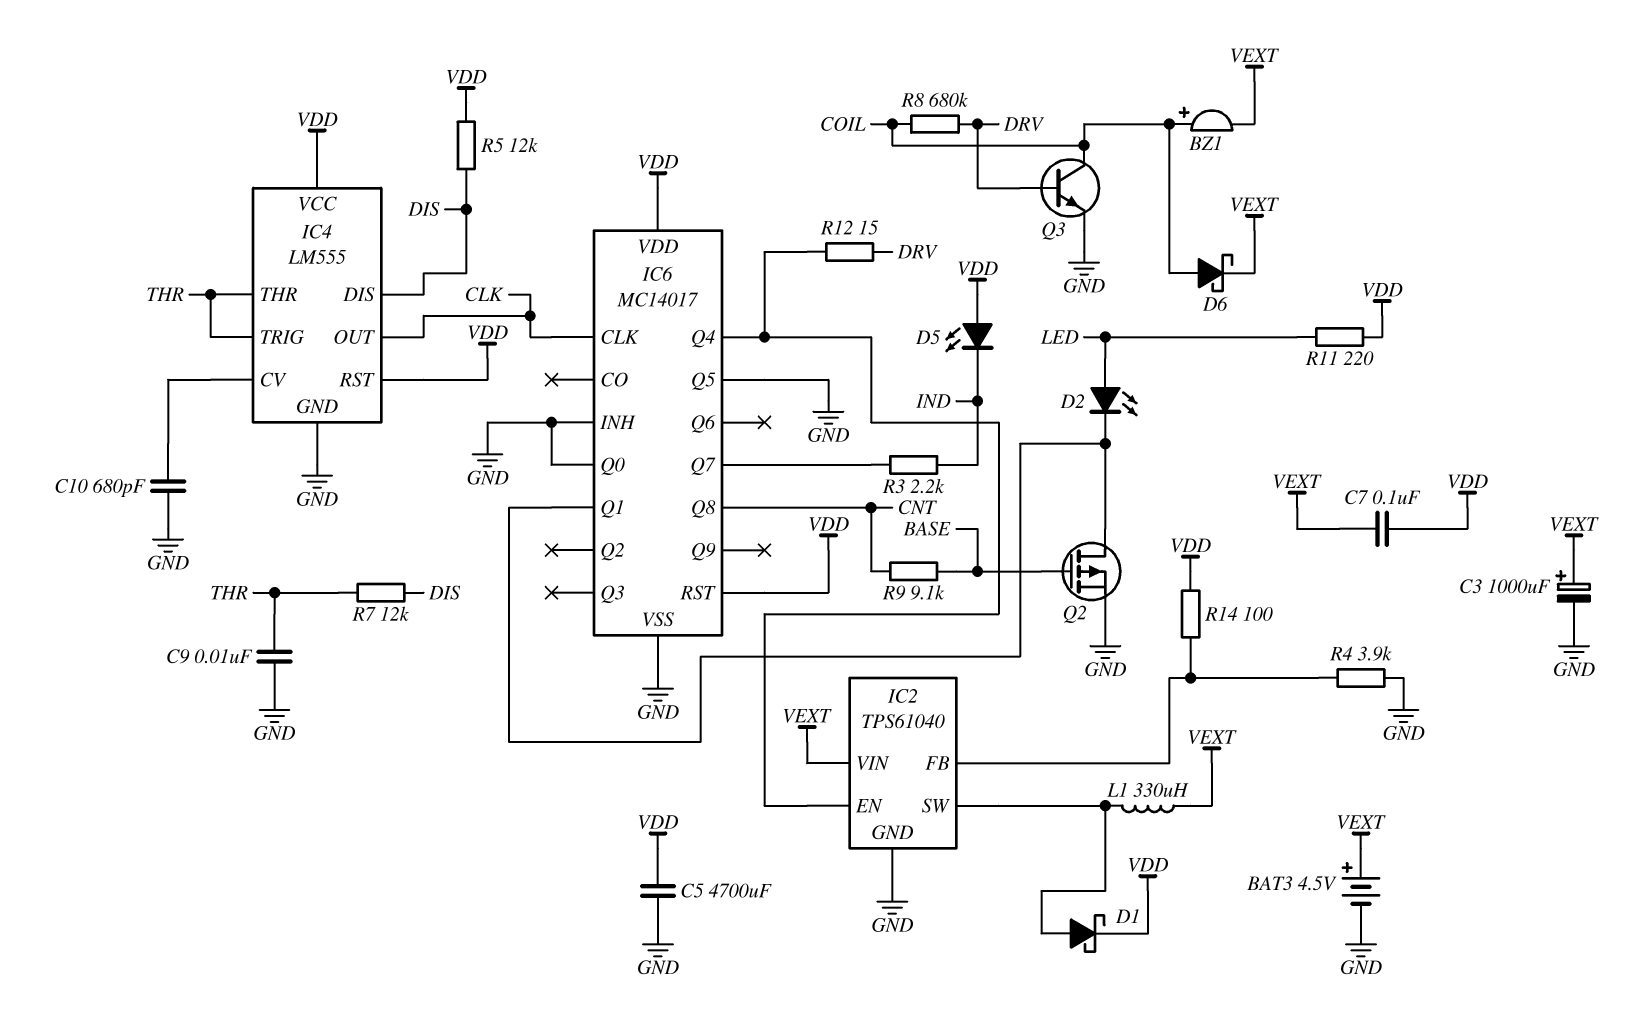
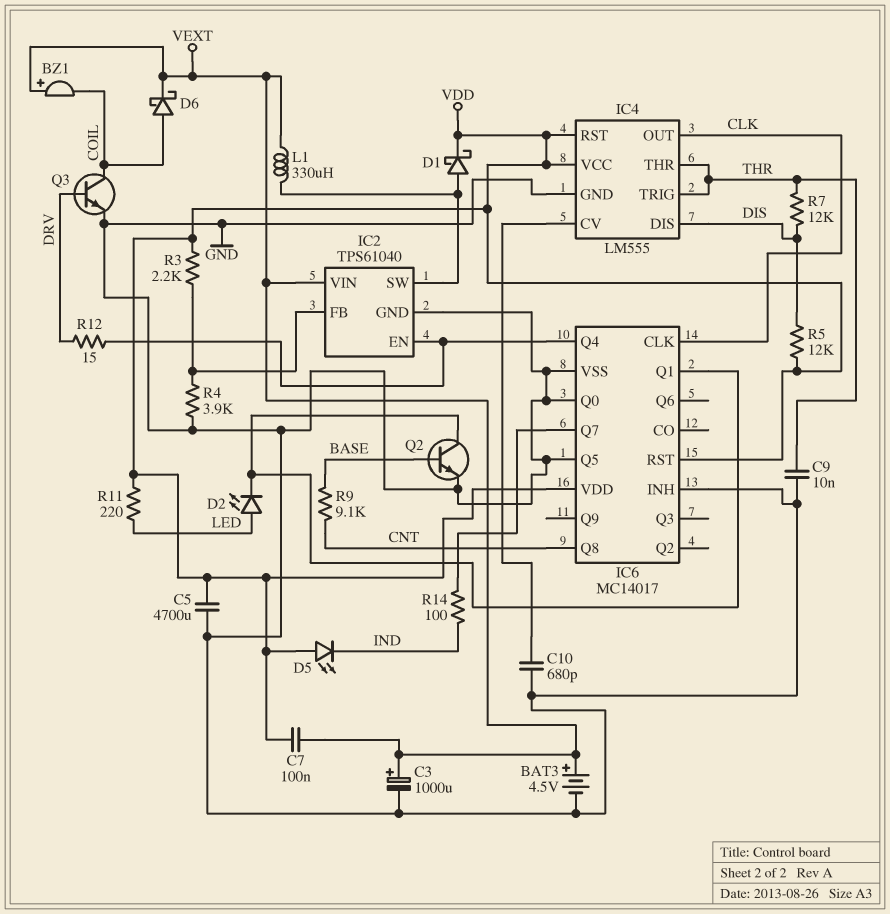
BZ1: buzzer (plus COIL, minus VEXT) -> buzzer (plus VEXT, minus COIL)
Q2: PMOS (G BASE, D IC6/Q1, S GND) -> NPN (B BASE, C IC6/Q1, E GND)
R3: 2.2k (IC6/Q7, IND) -> 2.2k (IC2/FB, VDD)
R8: 680k (COIL, DRV) -> none
R14: 100 (IC2/FB, VDD) -> 100 (IC6/Q7, IND)

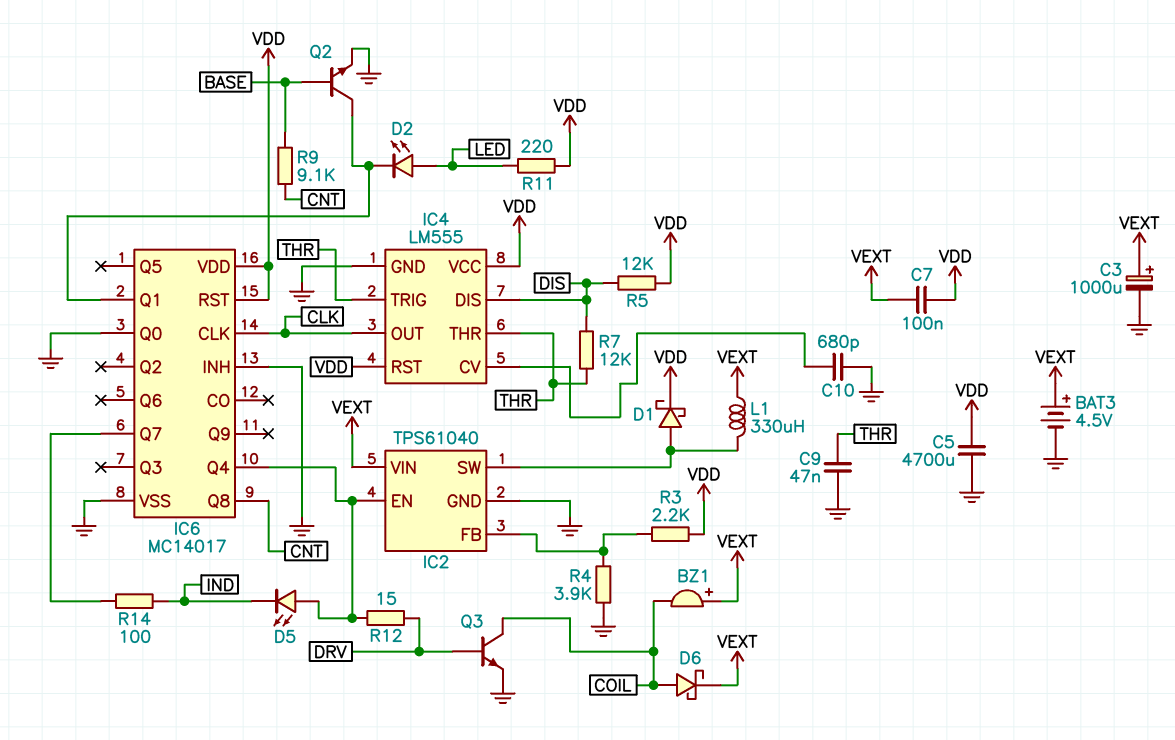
C9: 10nF (GND, THR) -> 47nF (GND, THR)
D5: LED (A VDD, K IND) -> LED (A IC2/EN, K IND)
IC6 pin Q5: GND -> none

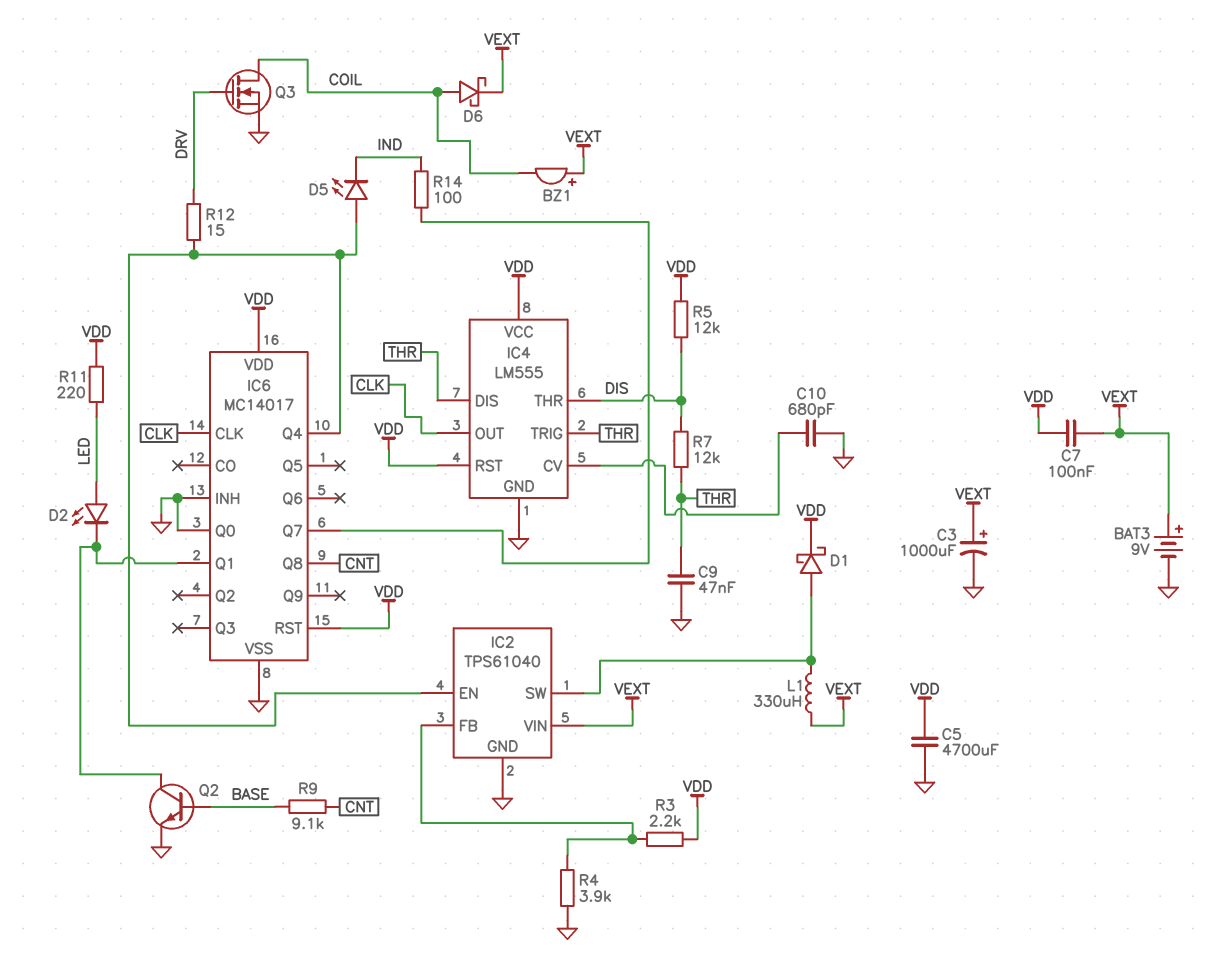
BAT3: 4.5V (plus VEXT, minus GND) -> 9V (plus VEXT, minus GND)
IC4 pin DIS: DIS -> THR
IC4 pin THR: THR -> DIS
Q3: NPN (B DRV, C COIL, E GND) -> NMOS (G DRV, D COIL, S GND)

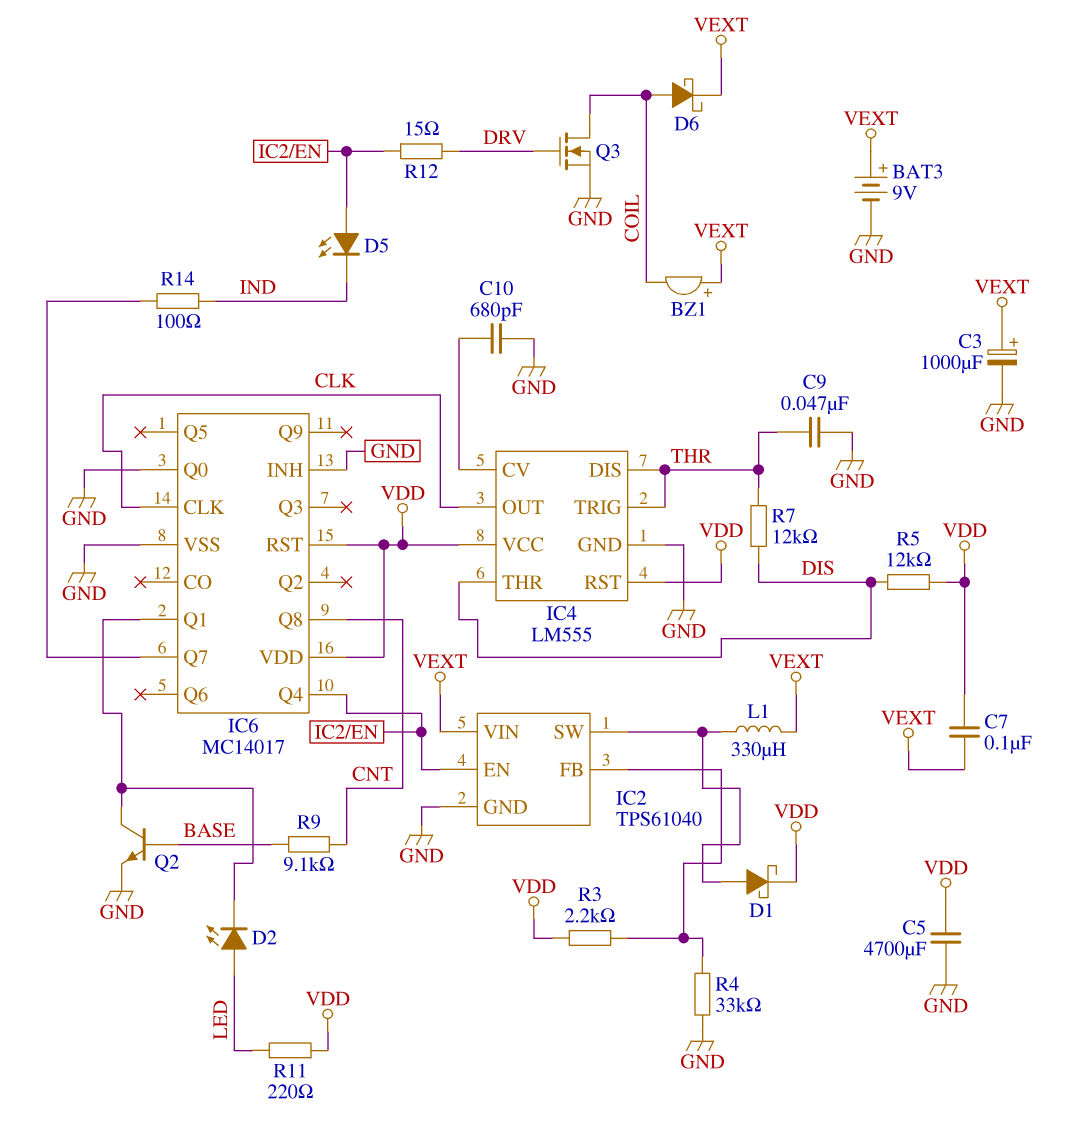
R4: 3.9k (GND, IC2/FB) -> 33k (GND, IC2/FB)

